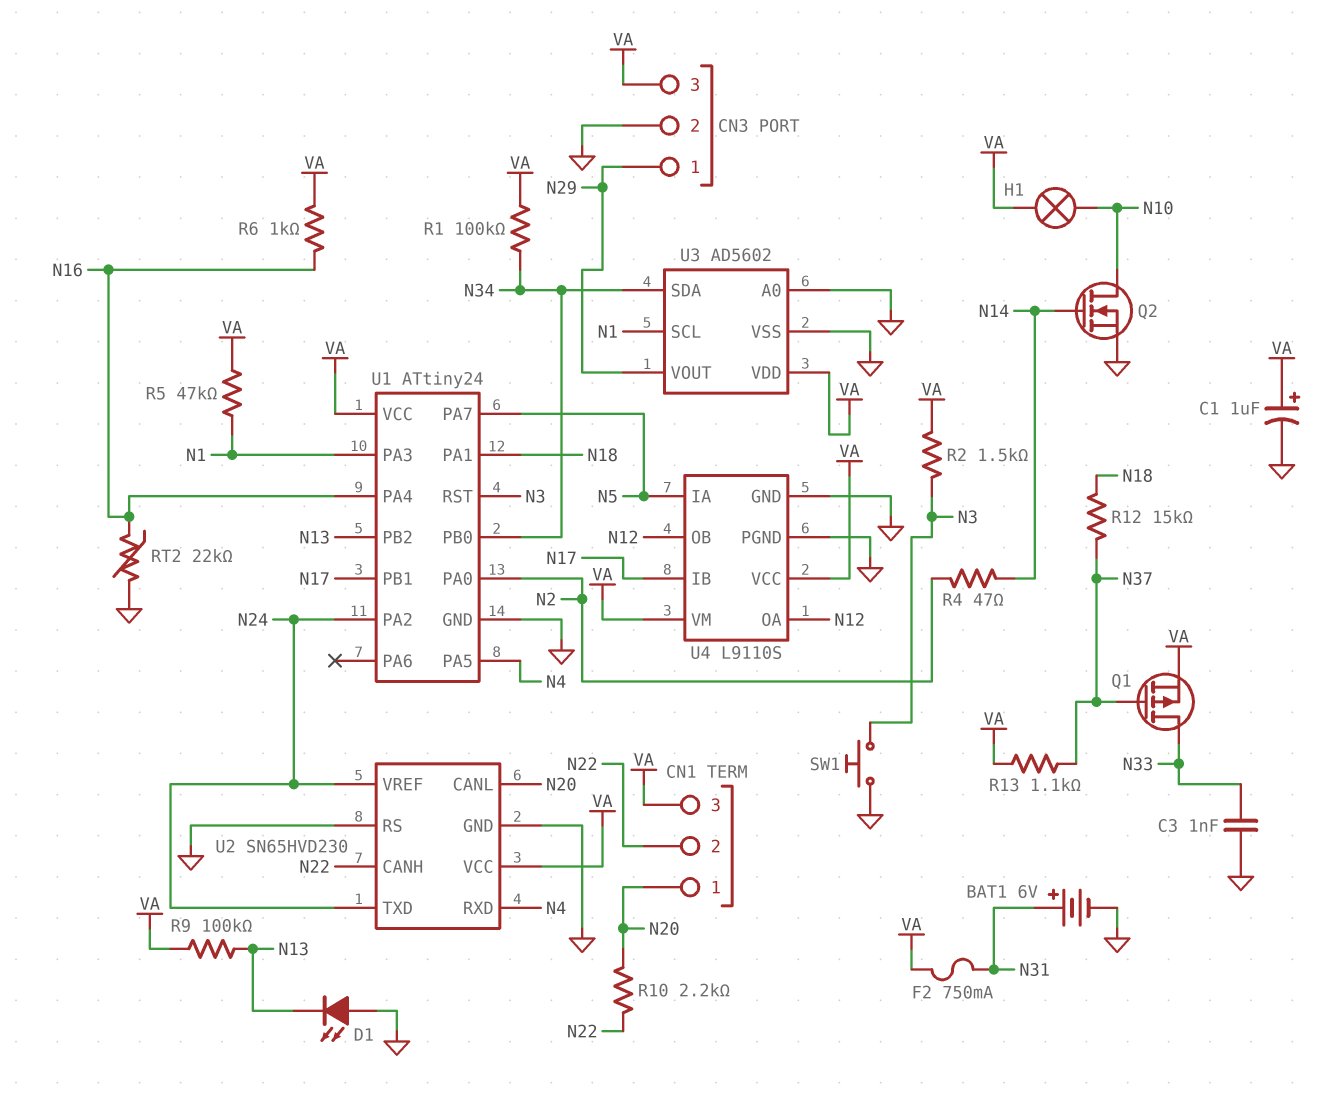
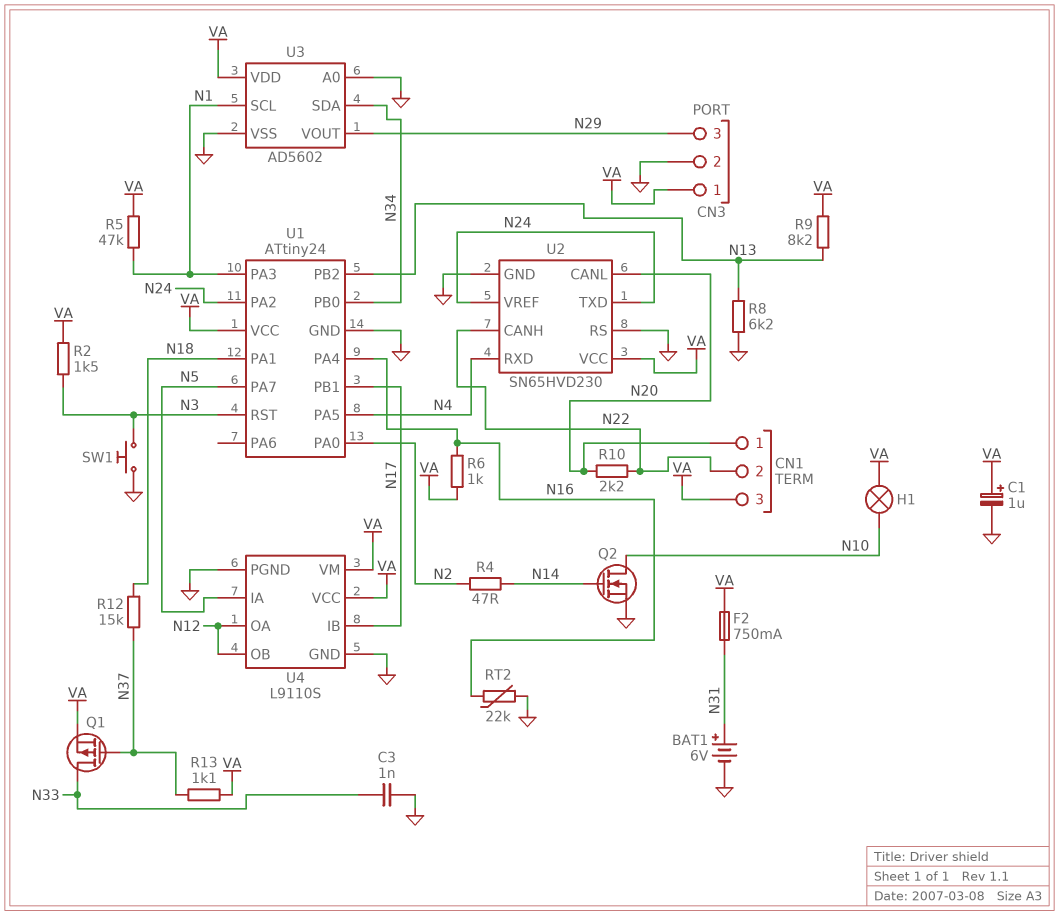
CN3 pin 1: N29 -> VA
CN3 pin 3: VA -> N29
D1: LED (A GND, K N13) -> none
R1: 100k (N34, VA) -> none
R8: none -> 6.2k (GND, N13)
R9: 100k (N13, VA) -> 8.2k (N13, VA)

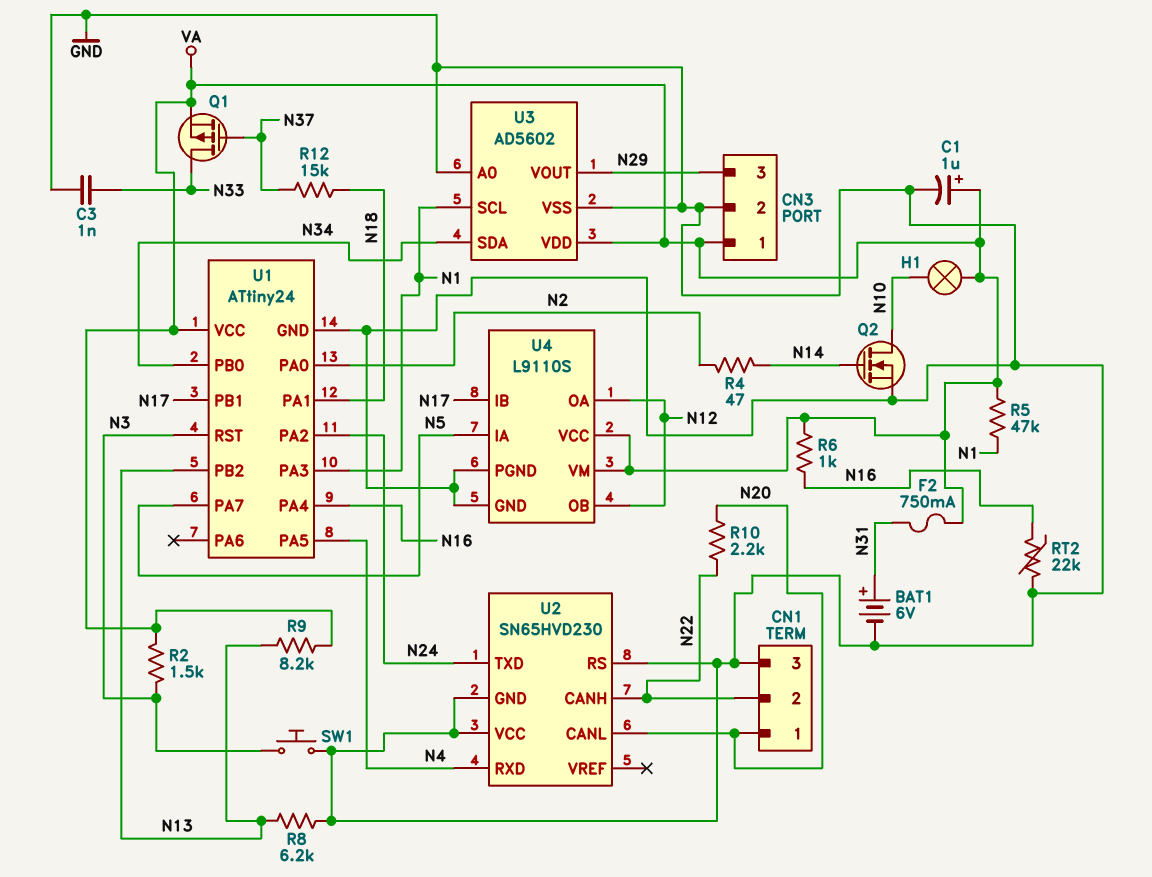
CN1 pin 3: VA -> GND
R13: 1.1k (N37, VA) -> none
U2 pin VCC: VA -> GND
U2 pin VREF: N24 -> none

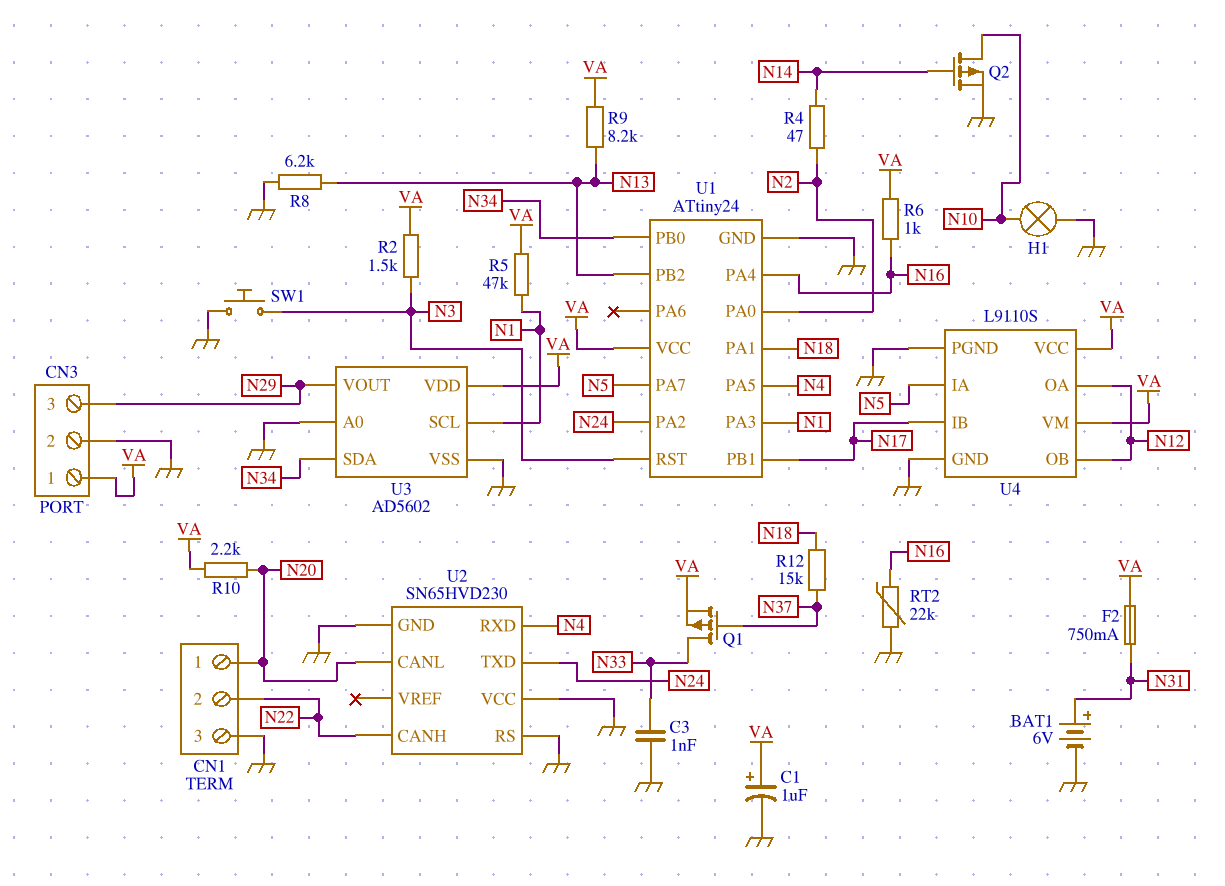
H1: lamp (N10, VA) -> lamp (GND, N10)
Q2: NMOS (G N14, D N10, S GND) -> PMOS (G N14, D N10, S GND)
R10: 2.2k (N20, N22) -> 2.2k (N20, VA)

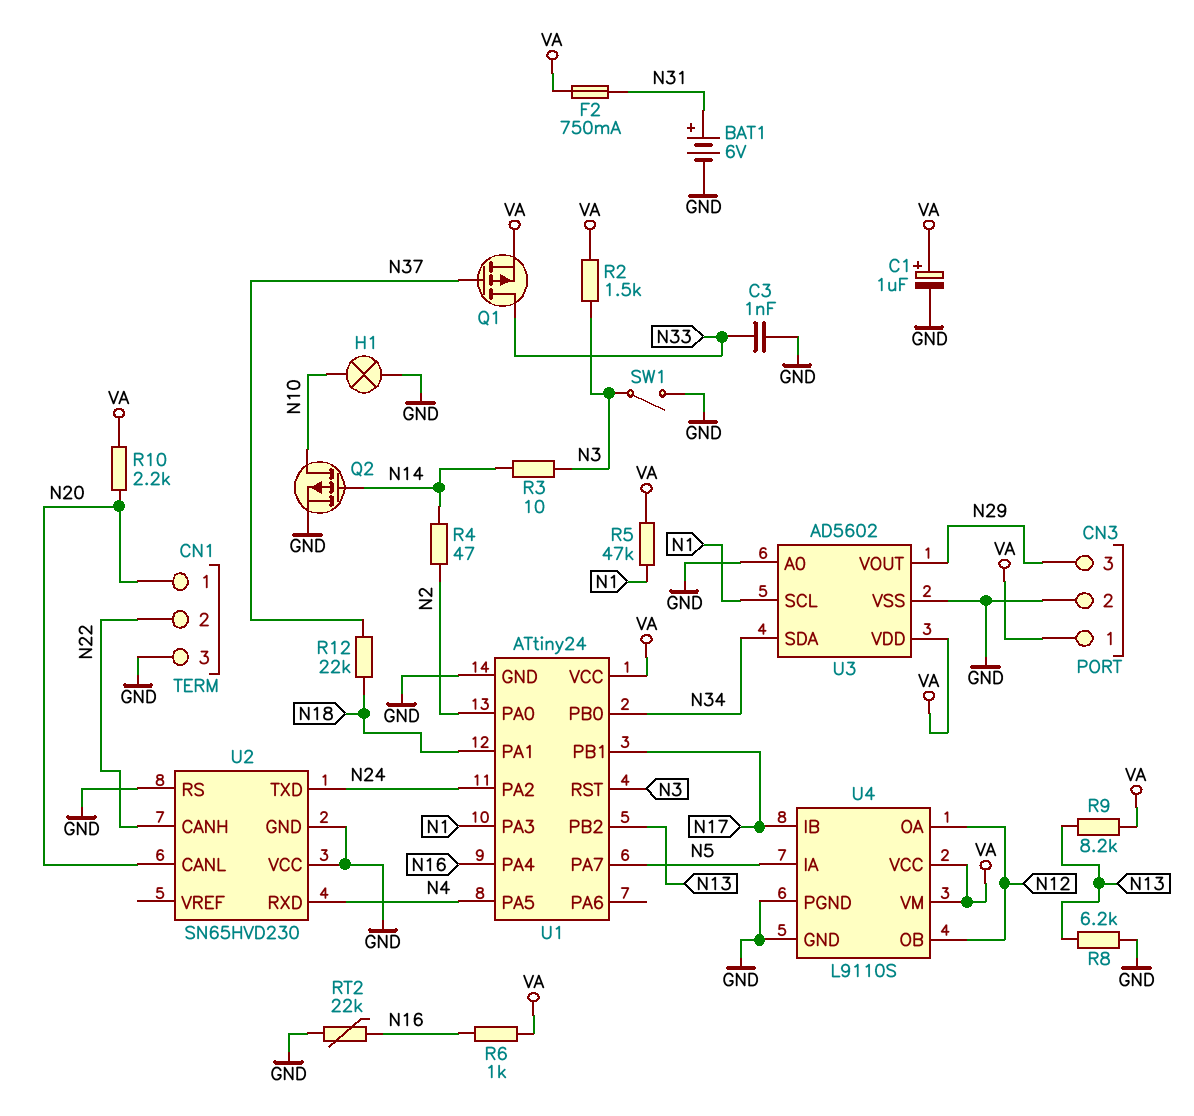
R3: none -> 10 (N3, N14)
R12: 15k (N18, N37) -> 22k (N18, N37)
SW1: button (GND, N3) -> switch (GND, N3)

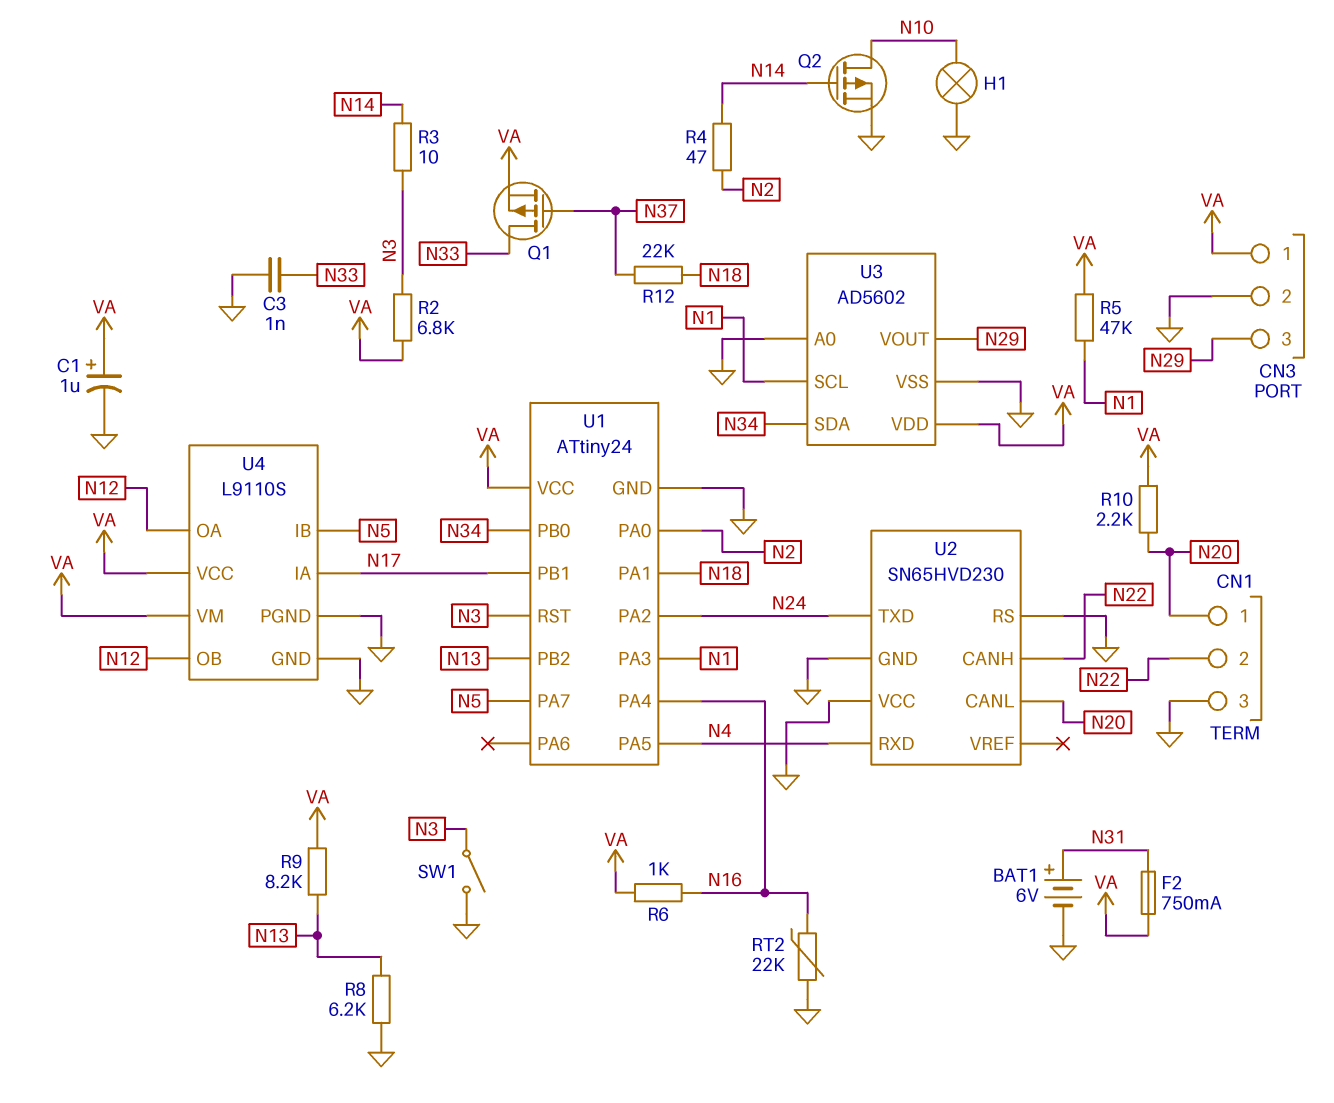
R2: 1.5k (N3, VA) -> 6.8k (N3, VA)
U4 pin IA: N5 -> N17
U4 pin IB: N17 -> N5

